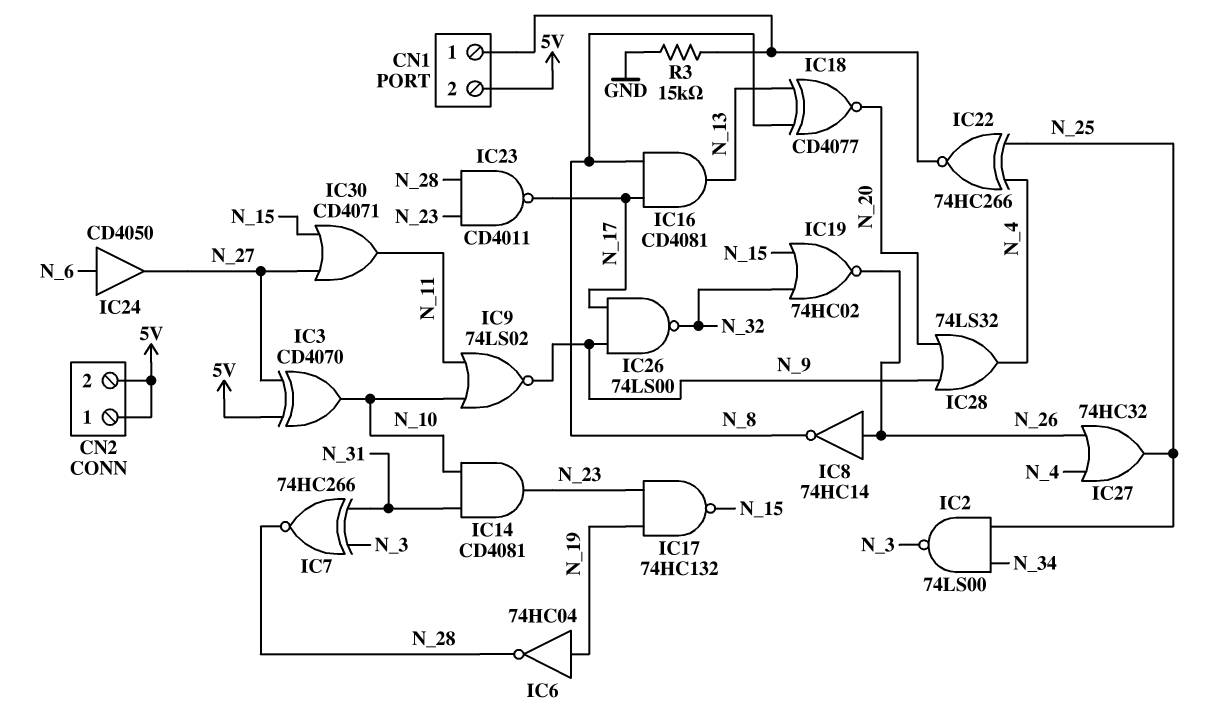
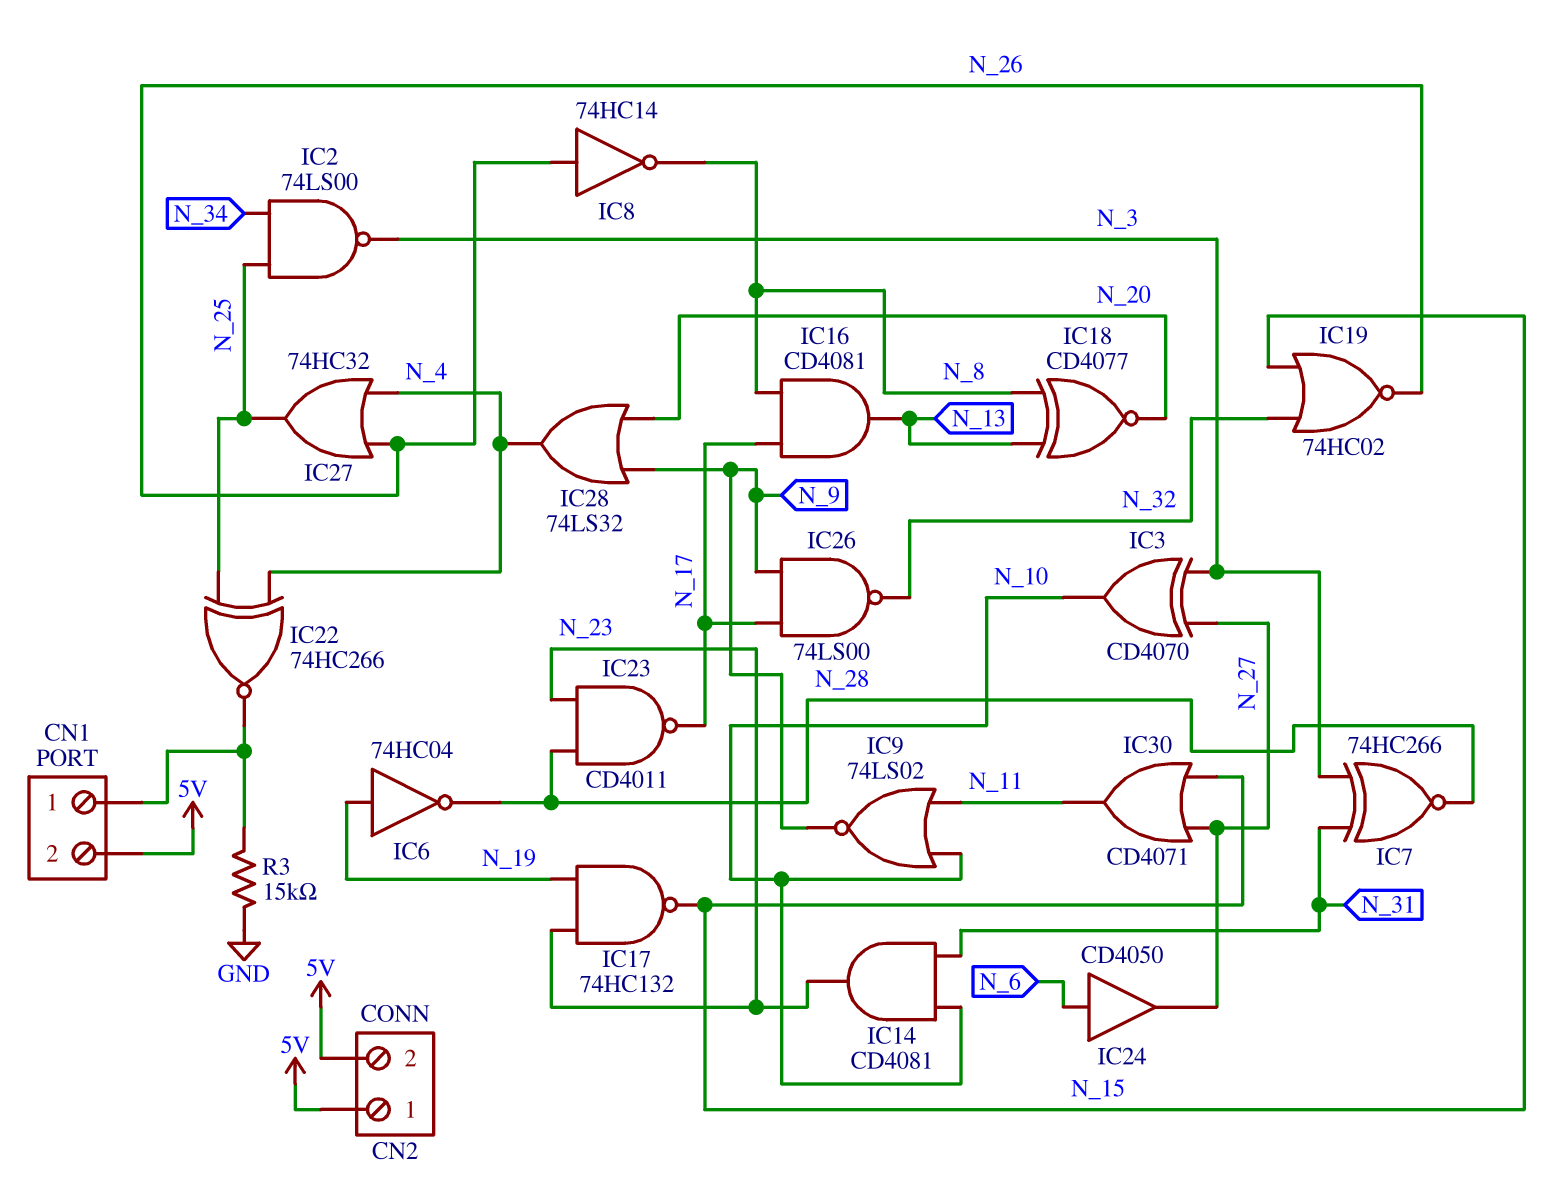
IC3: XOR CD4070 (in 5V, in N_27, out N_10) -> XOR CD4070 (in N_3, in N_27, out N_10)

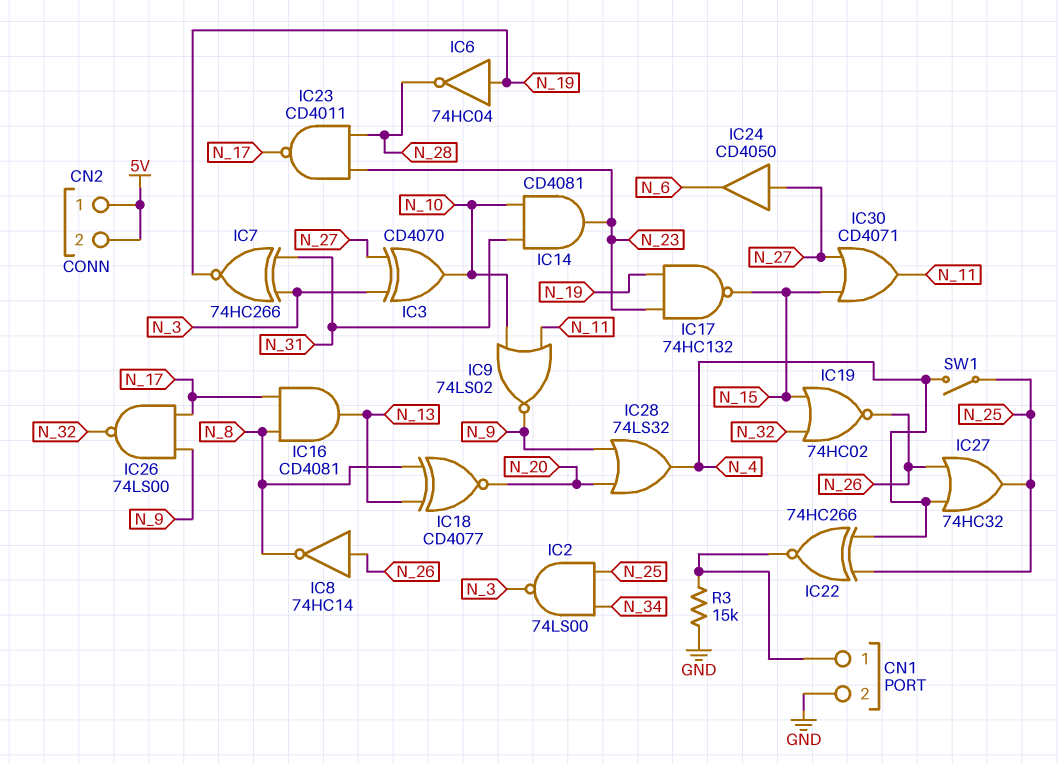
CN1 pin 2: 5V -> GND
IC7: XNOR 74HC266 (in N_3, in N_31, out N_28) -> XNOR 74HC266 (in N_3, in N_31, out N_19)
IC24: buffer CD4050 (in N_6, out N_27) -> buffer CD4050 (in N_27, out N_6)
SW1: none -> switch (N_4, N_25)

